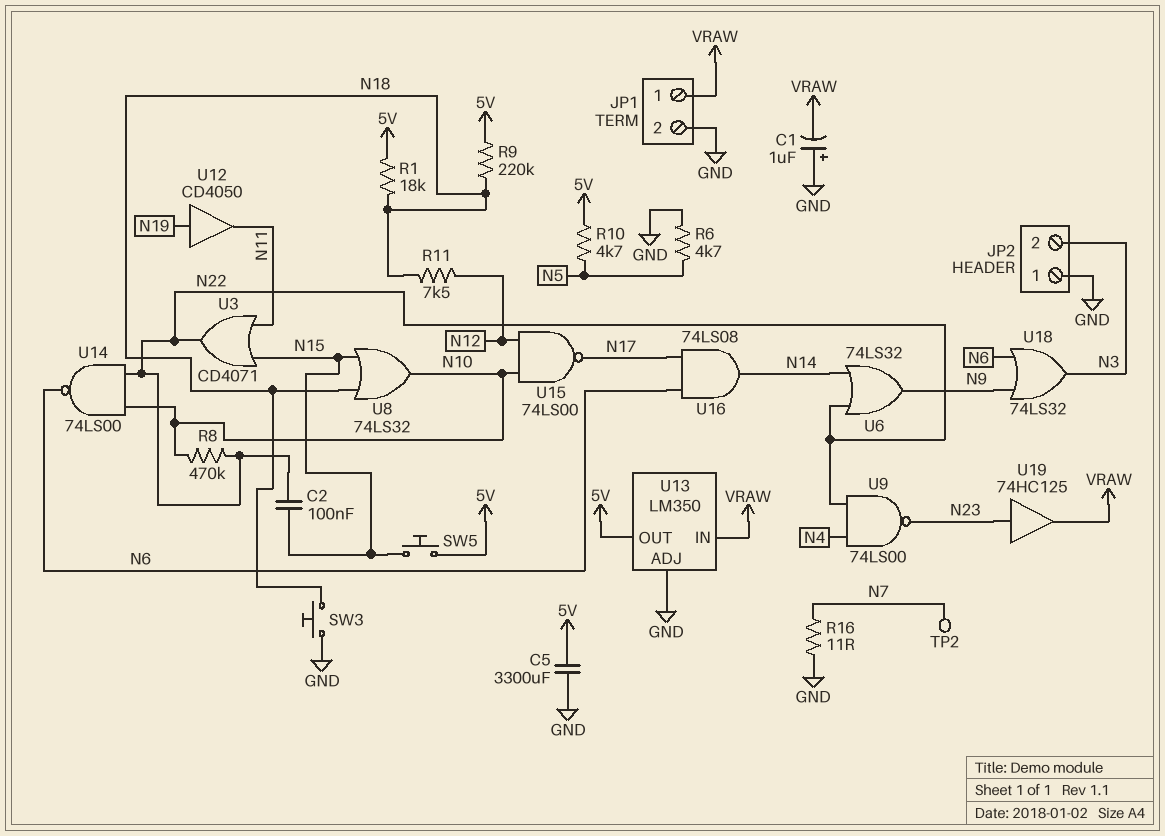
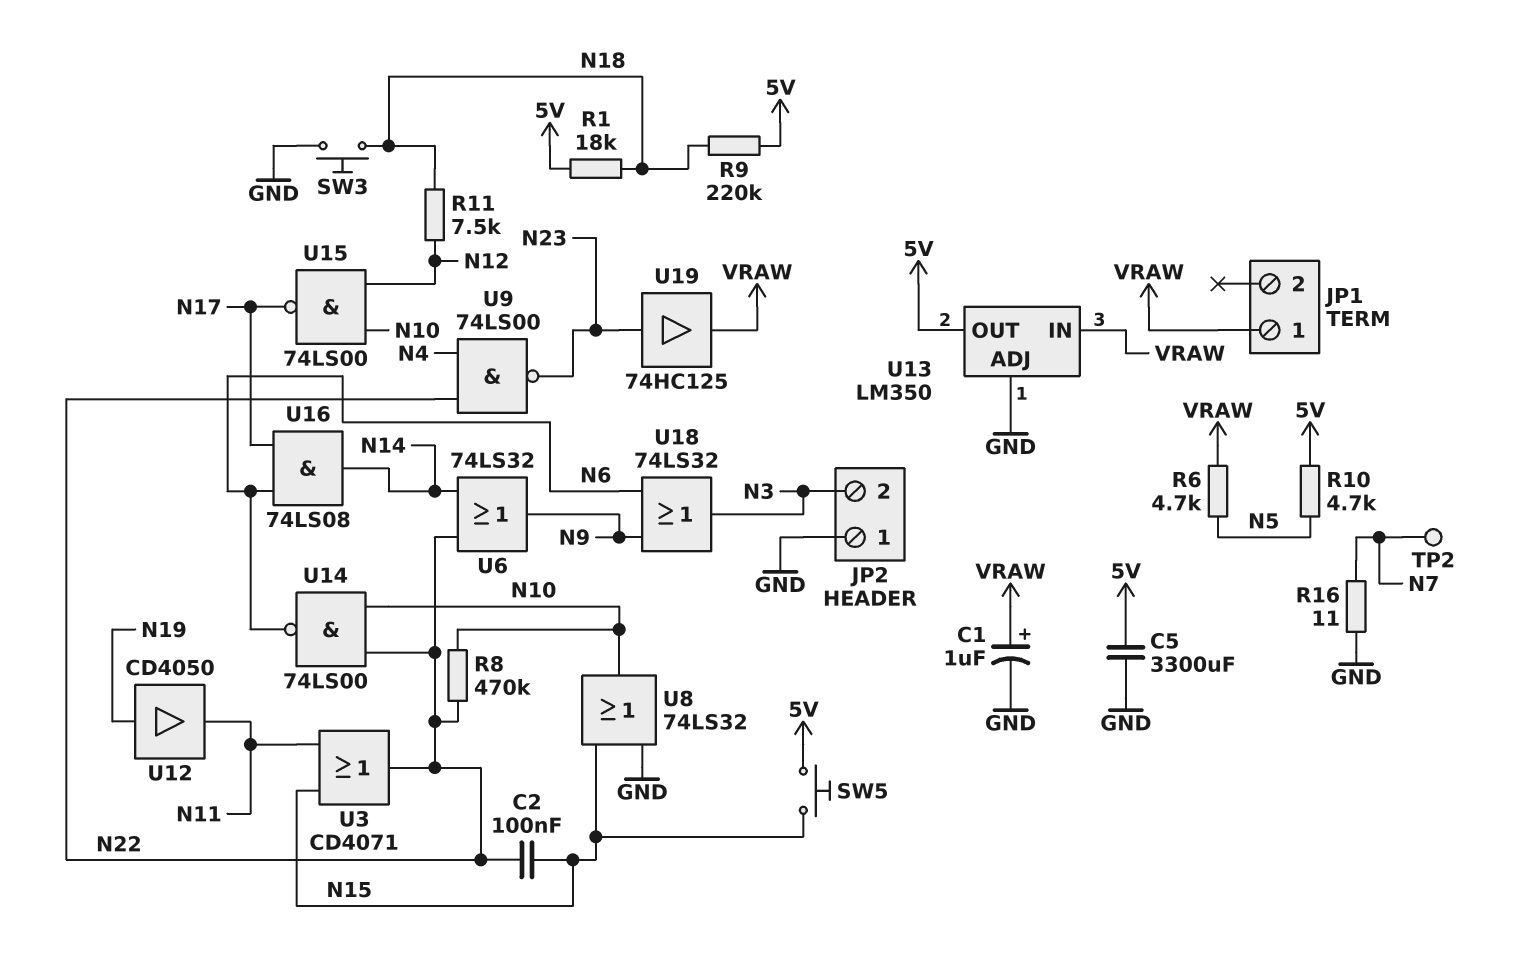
C1: 1uF (plus GND, minus VRAW) -> 1uF (plus VRAW, minus GND)
JP1 pin 2: GND -> none
R6: 4.7k (GND, N5) -> 4.7k (N5, VRAW)
U8: OR 74LS32 (in N15, in N18, out N10) -> OR 74LS32 (in GND, in N15, out N10)

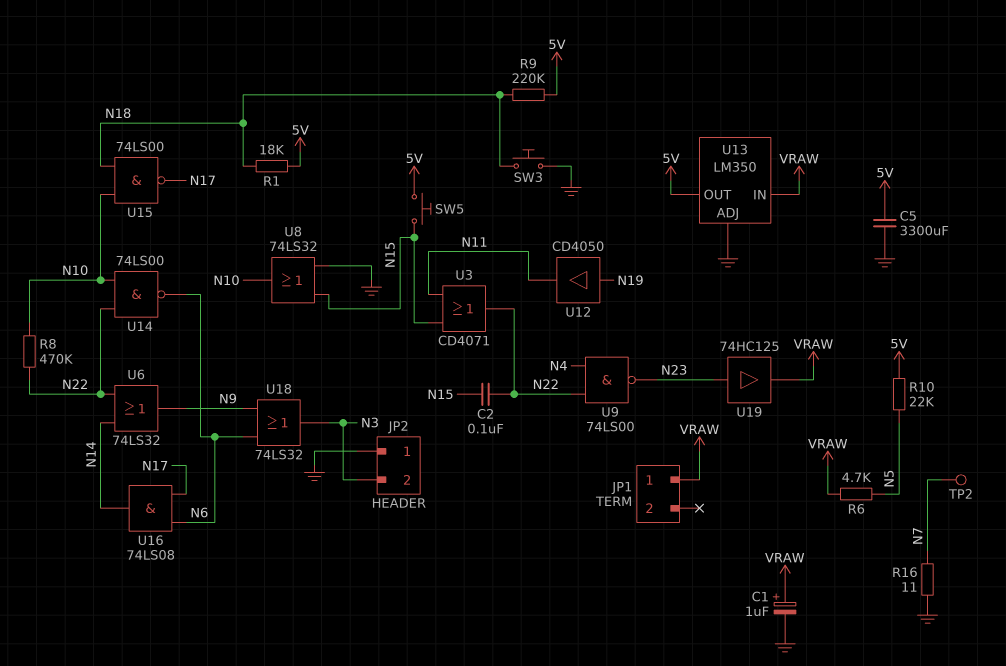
R10: 4.7k (5V, N5) -> 22k (5V, N5)
R11: 7.5k (N12, N18) -> none
U15: NAND 74LS00 (in N10, in N12, out N17) -> NAND 74LS00 (in N10, in N18, out N17)

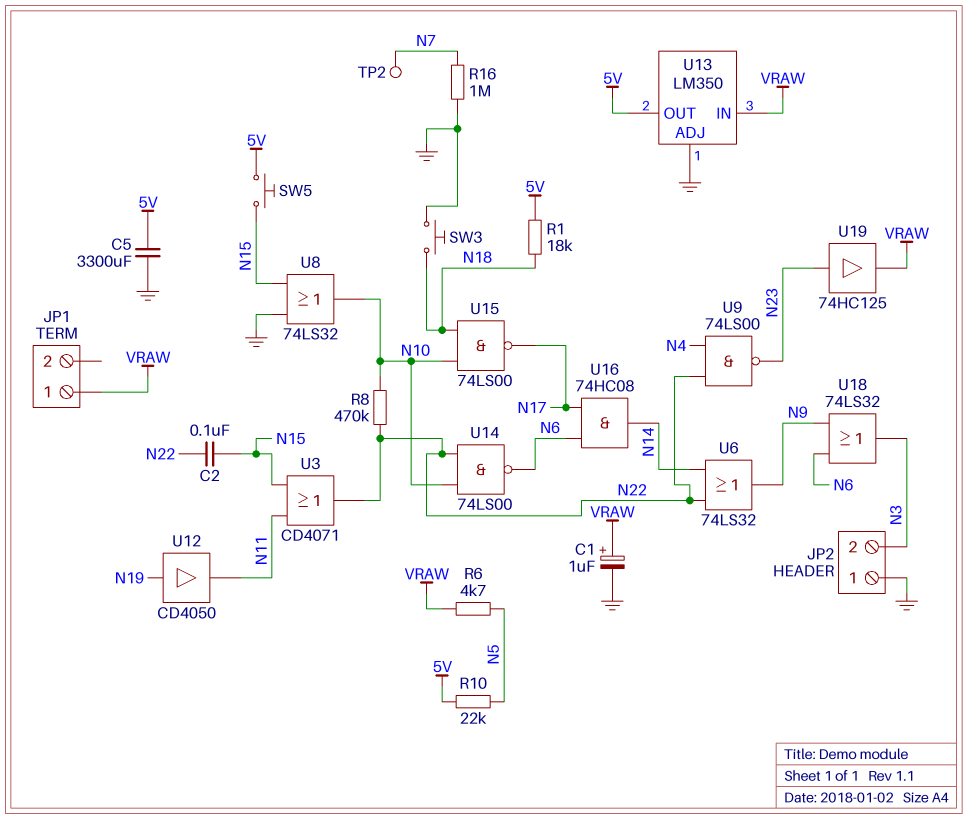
R9: 220k (5V, N18) -> none
R16: 11 (GND, N7) -> 1M (GND, N7)
U16: AND 74LS08 (in N6, in N17, out N14) -> AND 74HC08 (in N6, in N17, out N14)

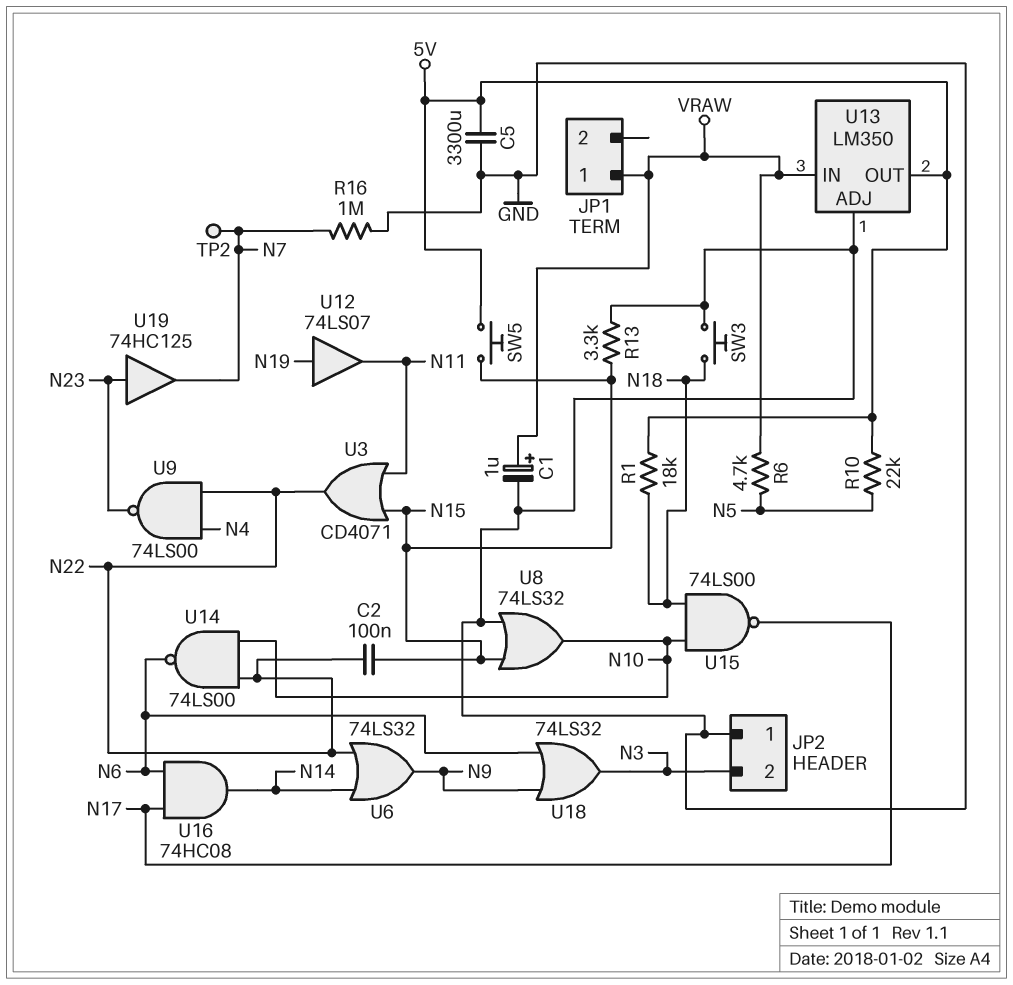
R8: 470k (N10, N22) -> none
R13: none -> 3.3k (GND, N15)
U12: buffer CD4050 (in N19, out N11) -> buffer 74LS07 (in N19, out N11)
U19: buffer 74HC125 (in N23, out VRAW) -> buffer 74HC125 (in N23, out N7)

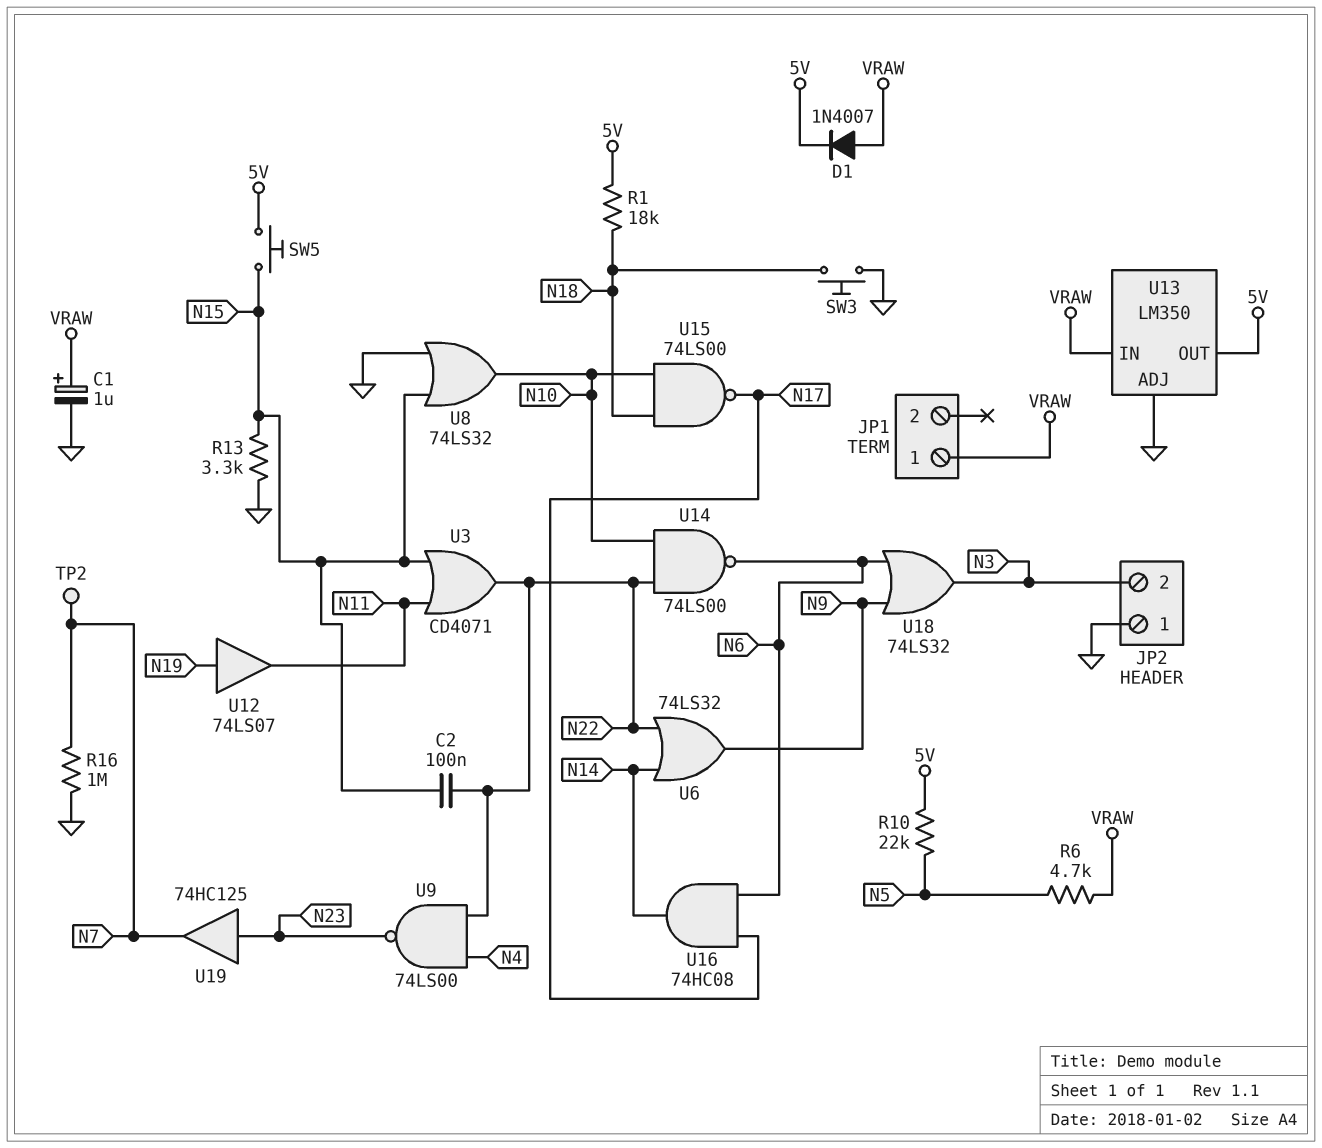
C5: 3300uF (5V, GND) -> none
D1: none -> diode 1N4007 (A VRAW, K 5V)

